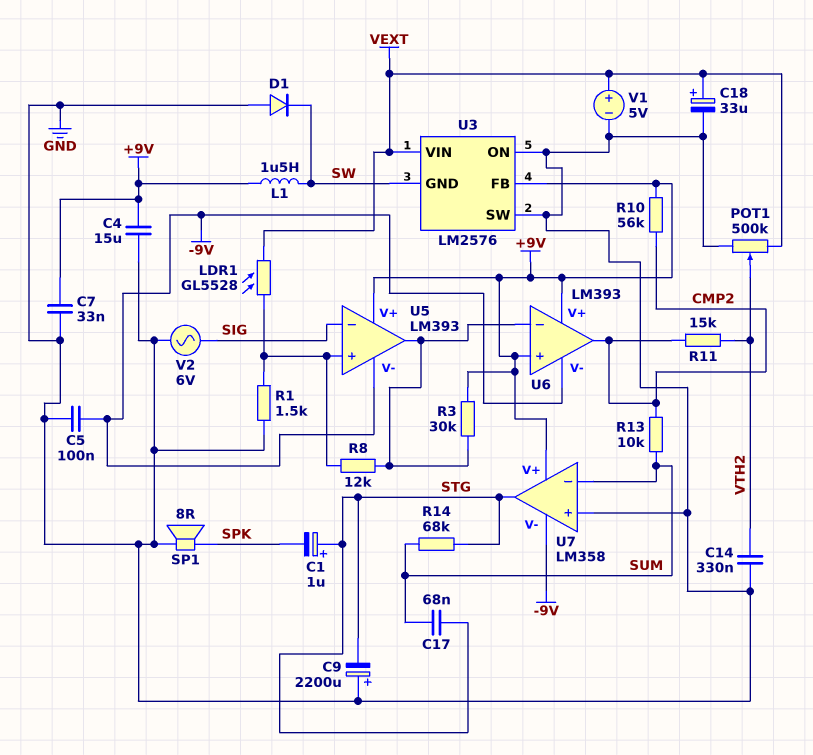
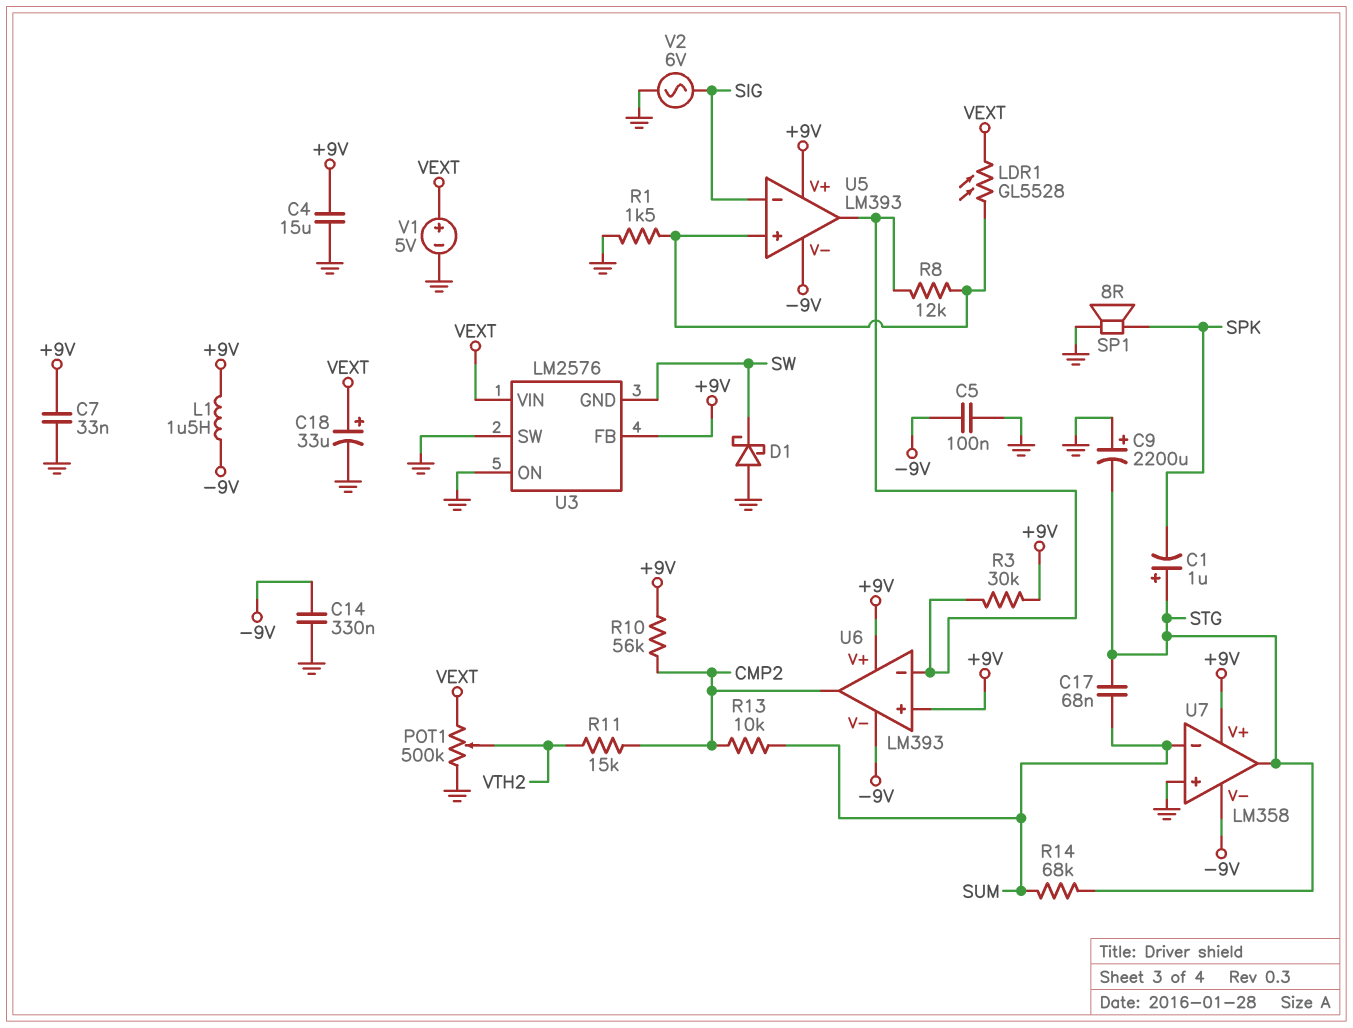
C14: 330nF (GND, VTH2) -> 330nF (-9V, GND)
D1: diode (A GND, K SW) -> schottky (A GND, K SW)
L1: 1.5uH (+9V, SW) -> 1.5uH (+9V, -9V)

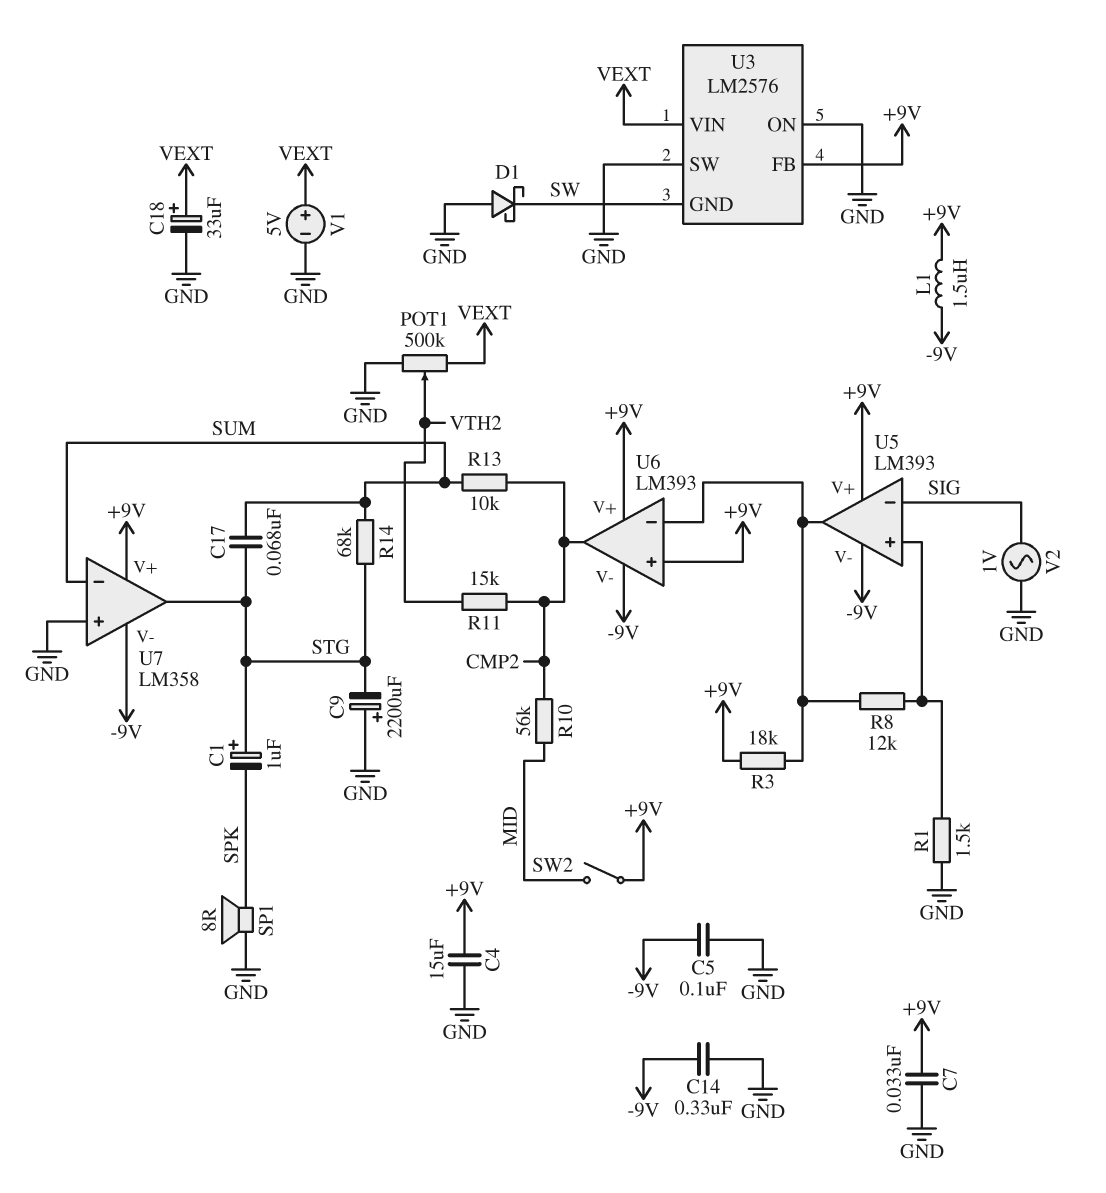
LDR1: GL5528 (U5/in+, VEXT) -> none
R3: 30k (+9V, U5/out) -> 18k (+9V, U5/out)
R10: 56k (+9V, CMP2) -> 56k (CMP2, MID)
SW2: none -> switch (+9V, MID)
V2: AC 6V (GND, SIG) -> AC 1V (GND, SIG)

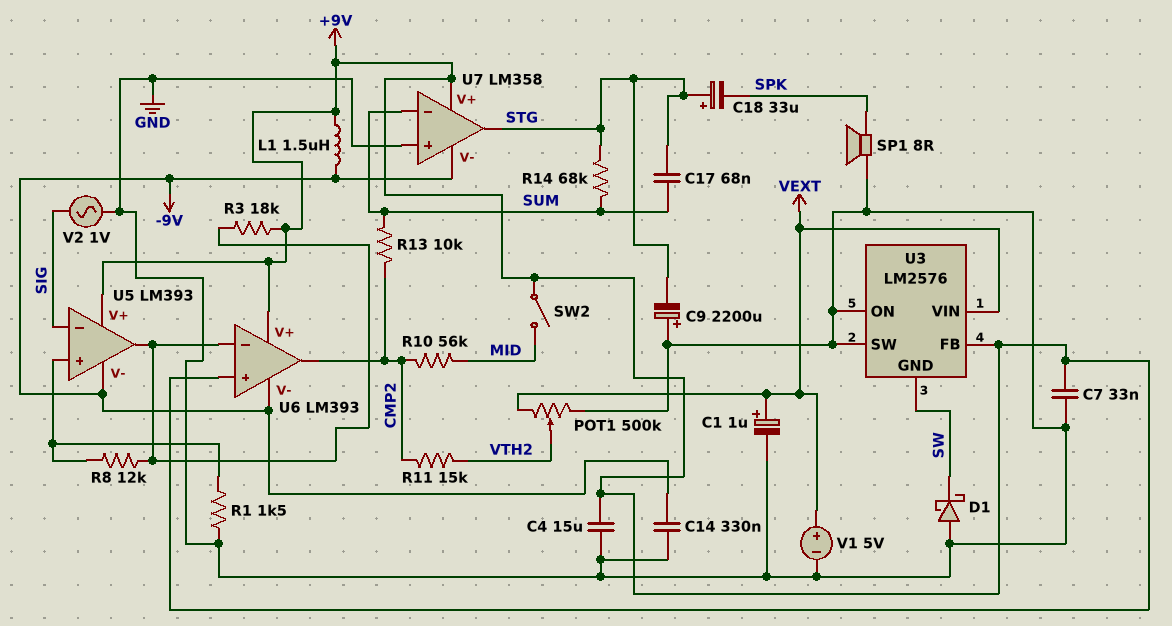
C1: 1uF (plus STG, minus SPK) -> 1uF (plus VEXT, minus GND)
C5: 100nF (-9V, GND) -> none
C18: 33uF (plus VEXT, minus GND) -> 33uF (plus STG, minus SPK)

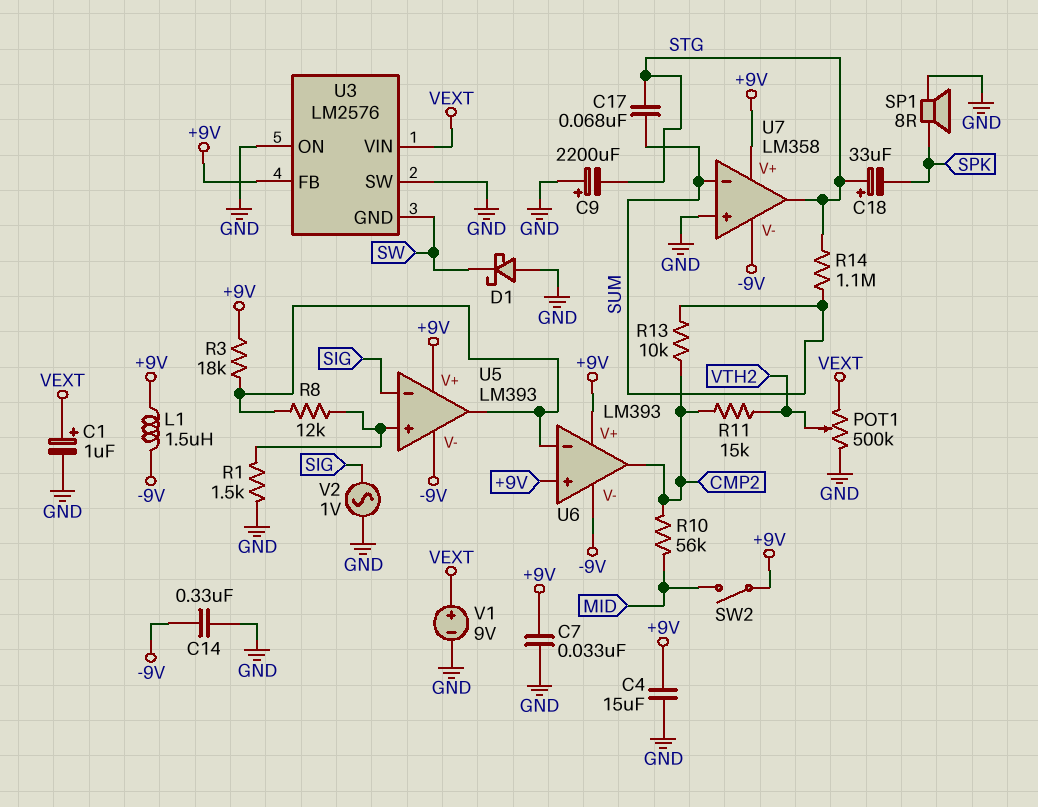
R14: 68k (STG, SUM) -> 1.1M (STG, SUM)
V1: 5V (plus VEXT, minus GND) -> 9V (plus VEXT, minus GND)

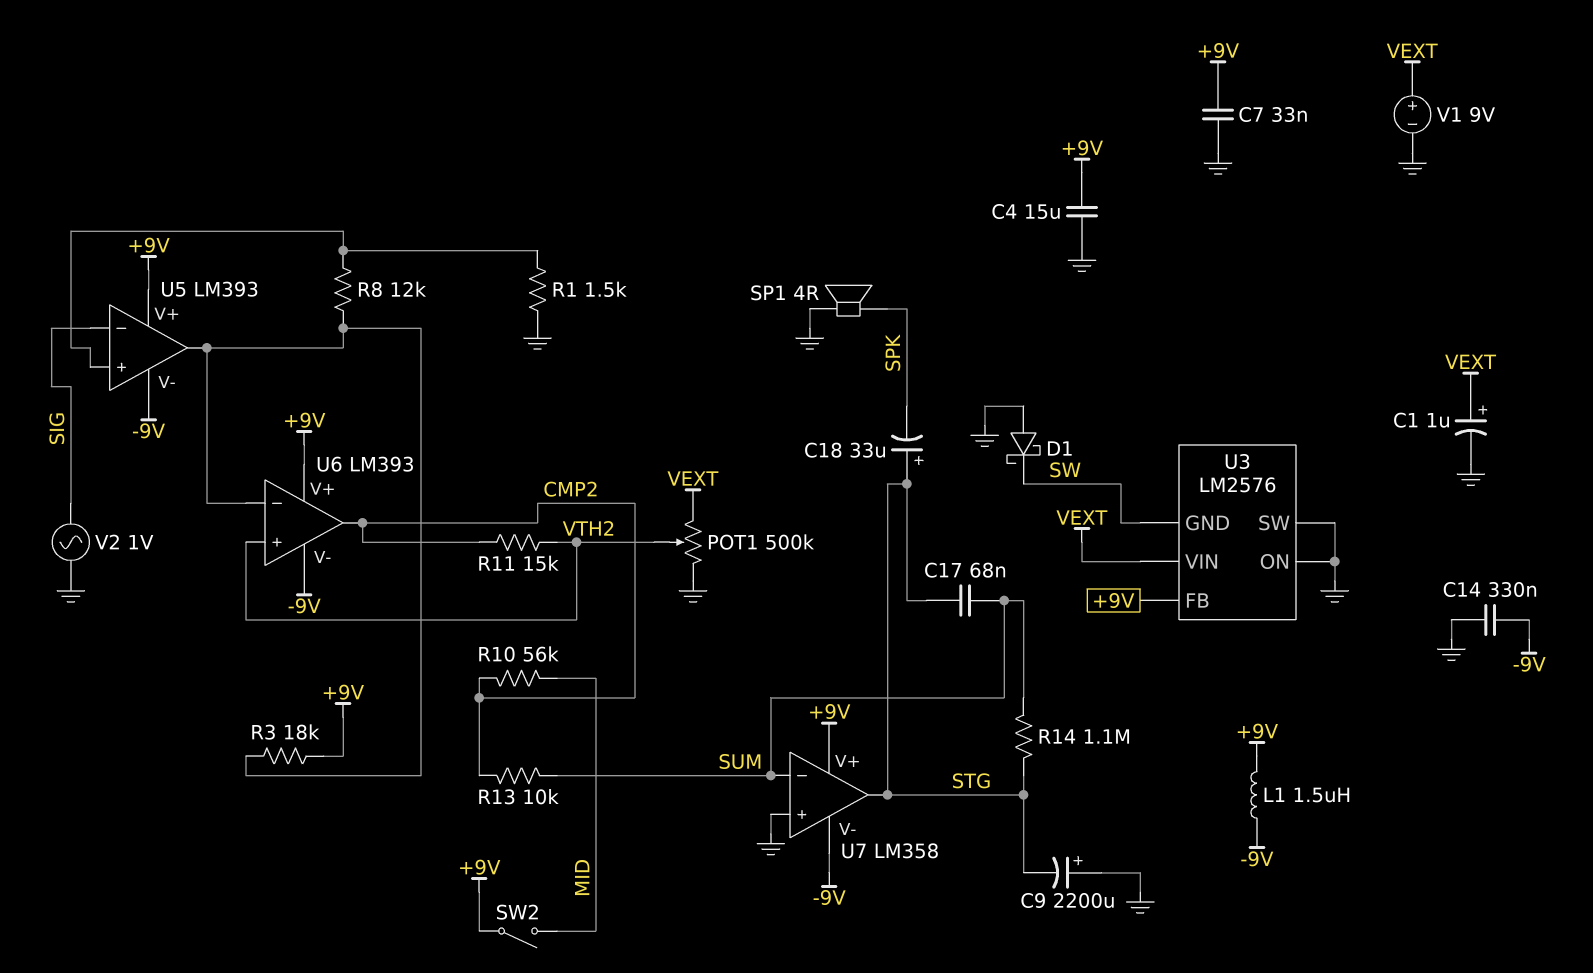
SP1: speaker 8R (GND, SPK) -> speaker 4R (GND, SPK)
U6 pin in+: +9V -> VTH2

